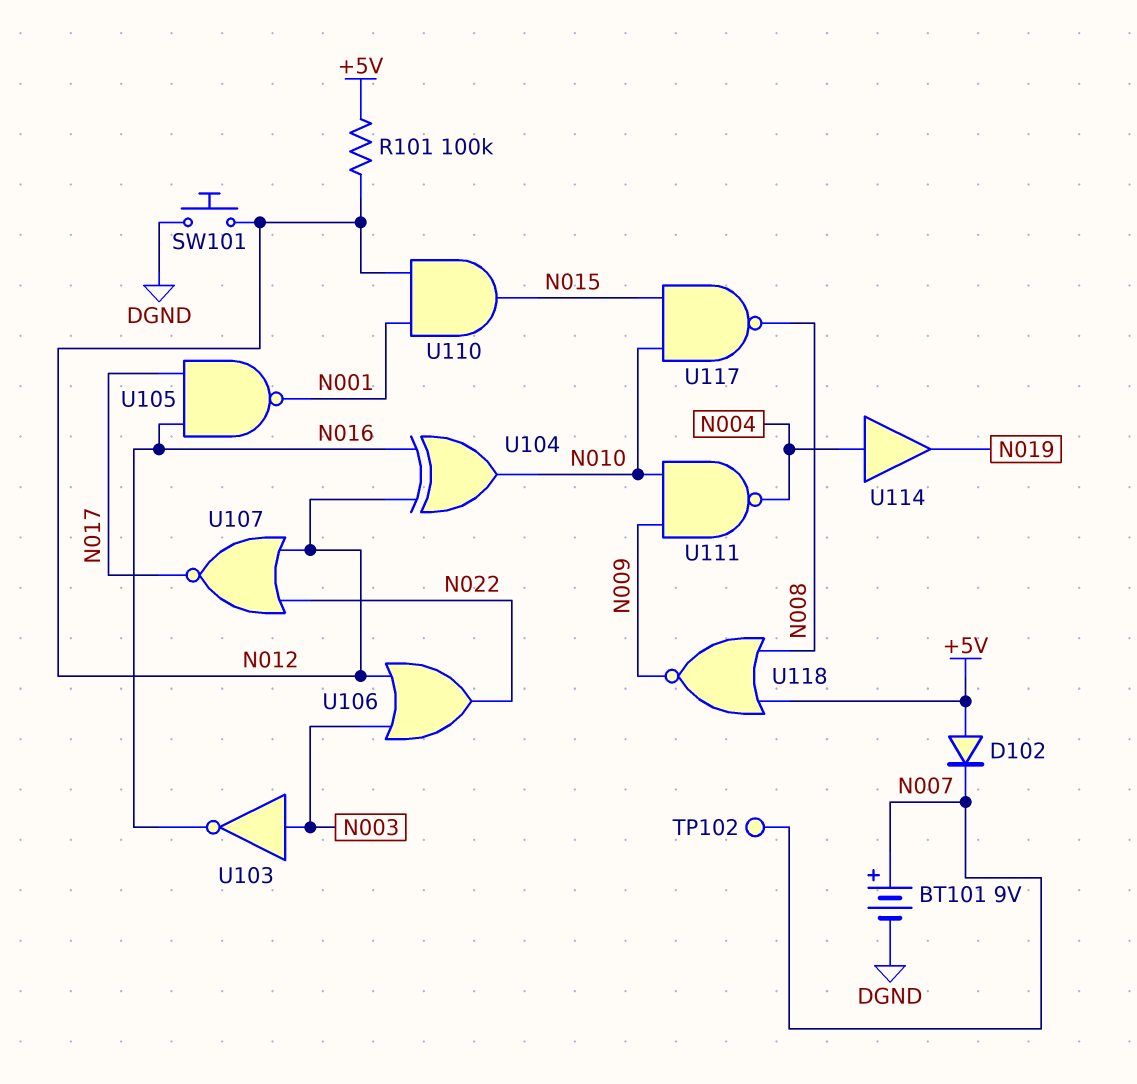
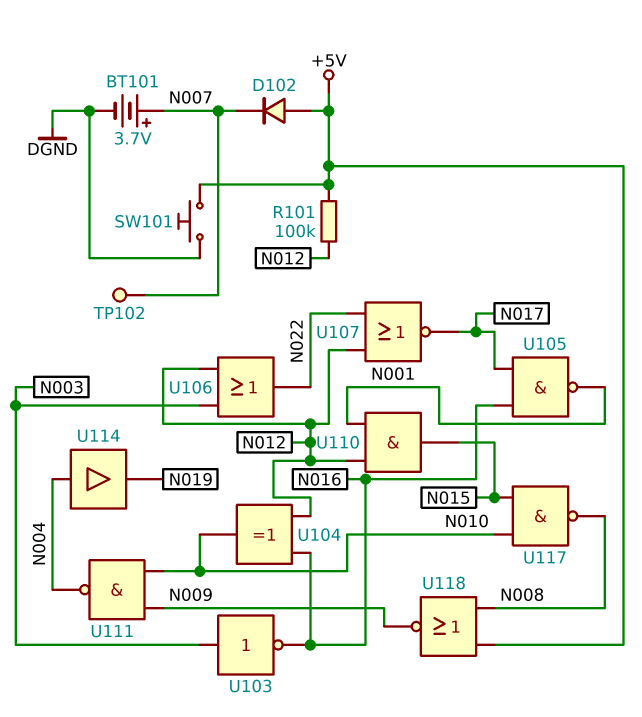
BT101: 9V (plus N007, minus DGND) -> 3.7V (plus N007, minus DGND)
SW101: button (DGND, N012) -> button (+5V, DGND)

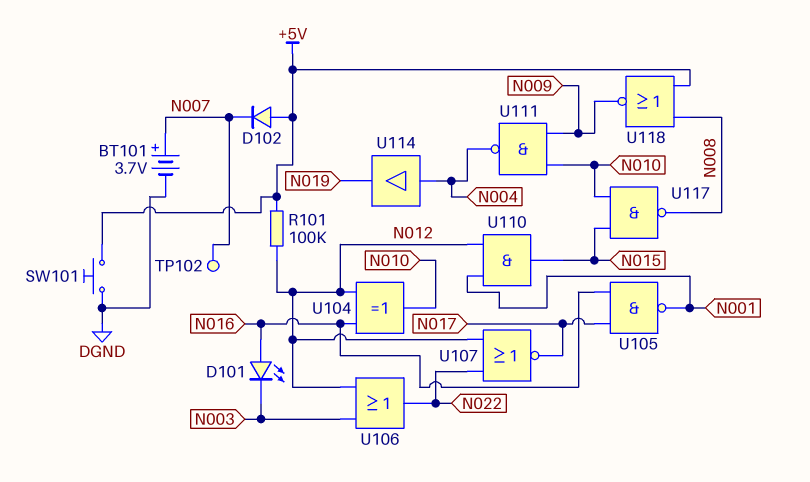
D101: none -> LED (A N016, K N003)
U103: NOT (in N003, out N016) -> none

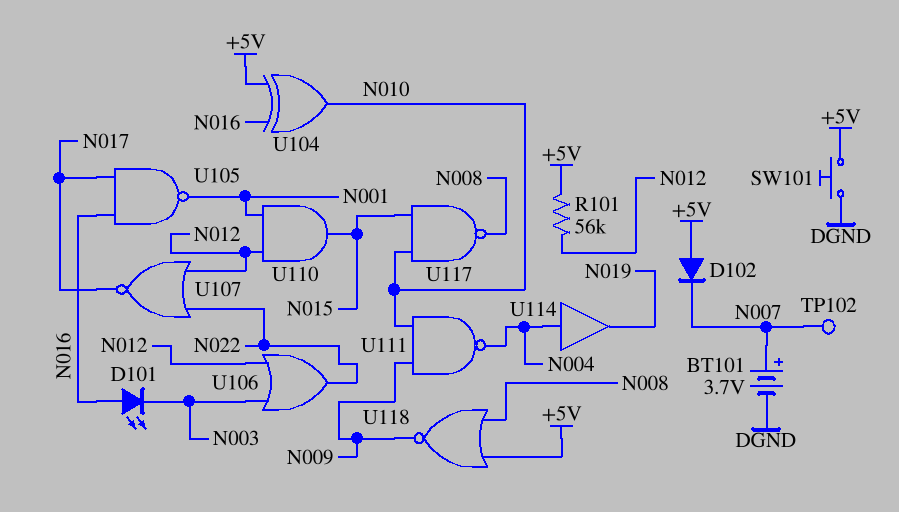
R101: 100k (+5V, N012) -> 56k (+5V, N012)
U104: XOR (in N012, in N016, out N010) -> XOR (in +5V, in N016, out N010)

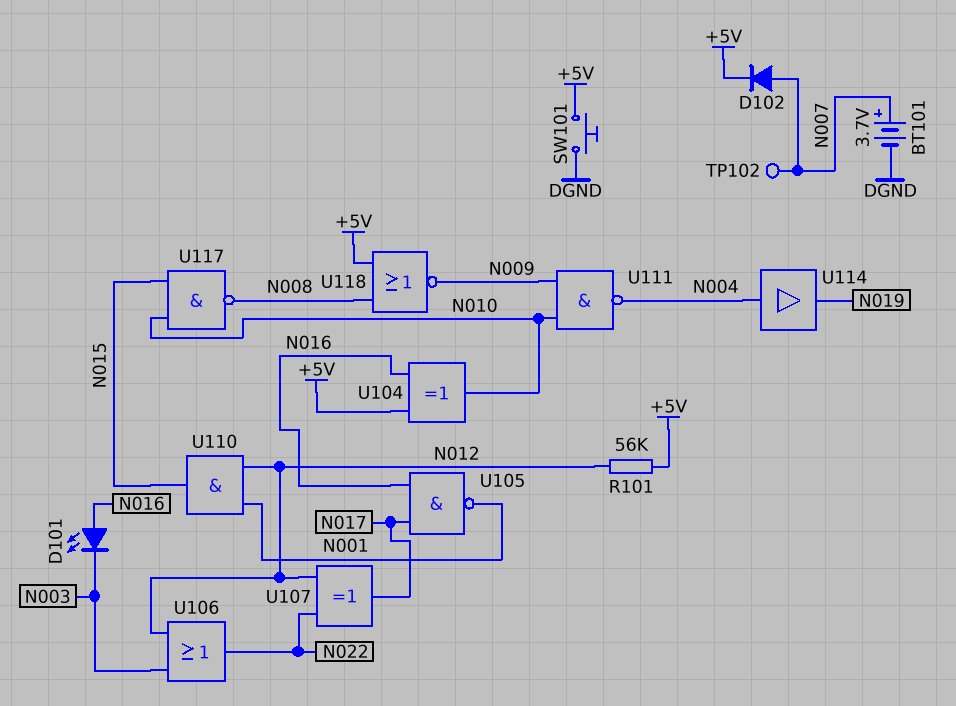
D102: diode (A +5V, K N007) -> diode (A N007, K +5V)
U107: NOR (in N012, in N022, out N017) -> XOR (in N012, in N022, out N017)

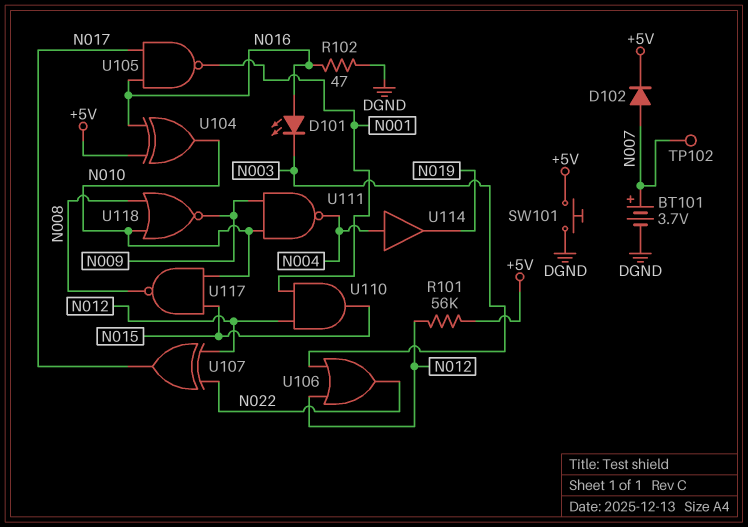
R102: none -> 47 (DGND, N016)
U118: NOR (in +5V, in N008, out N009) -> NOR (in N008, in N010, out N009)

